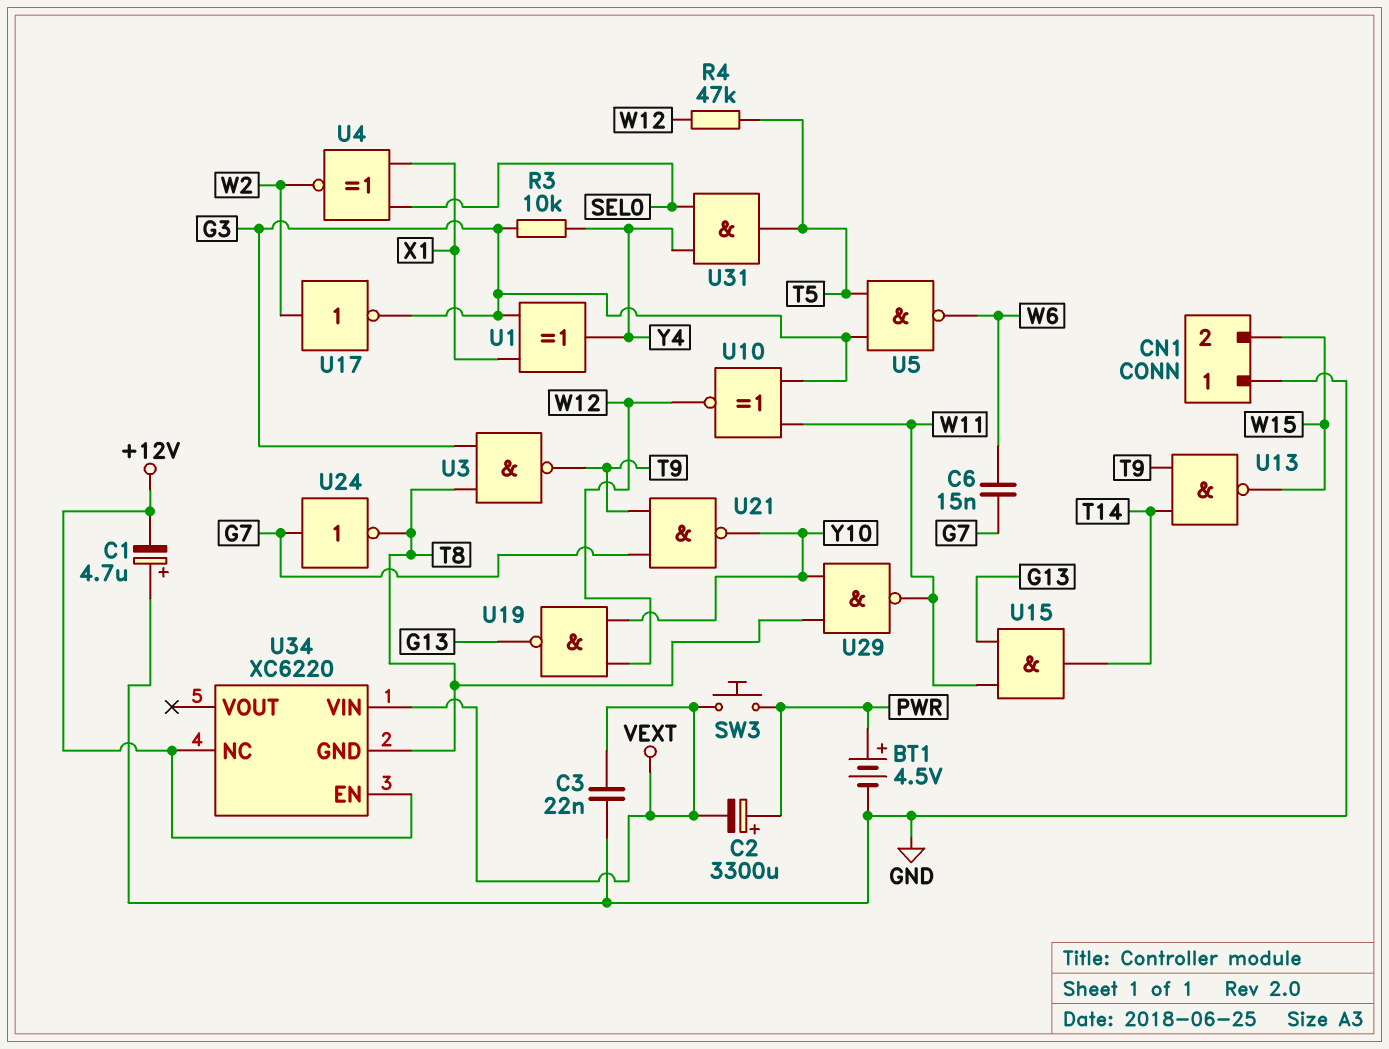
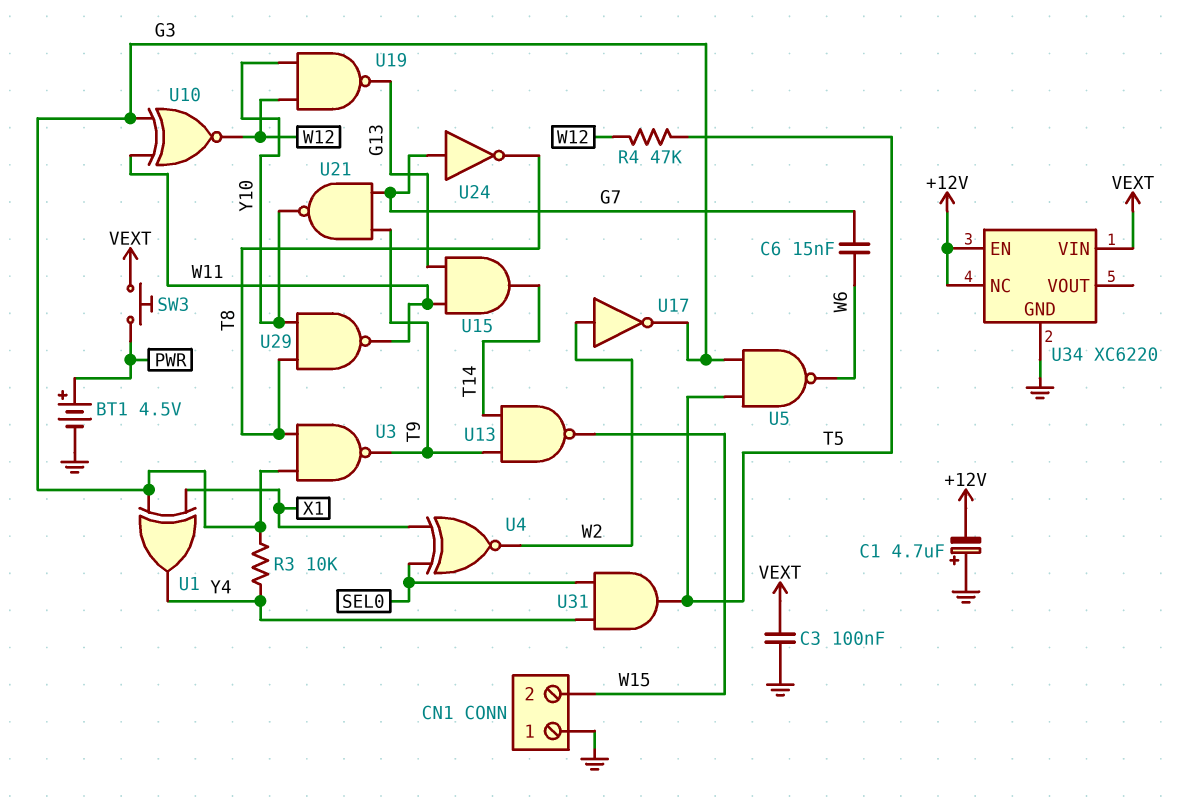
C2: 3300uF (plus PWR, minus VEXT) -> none
C3: 22nF (GND, VEXT) -> 100nF (GND, VEXT)
U34 pin GND: T8 -> GND

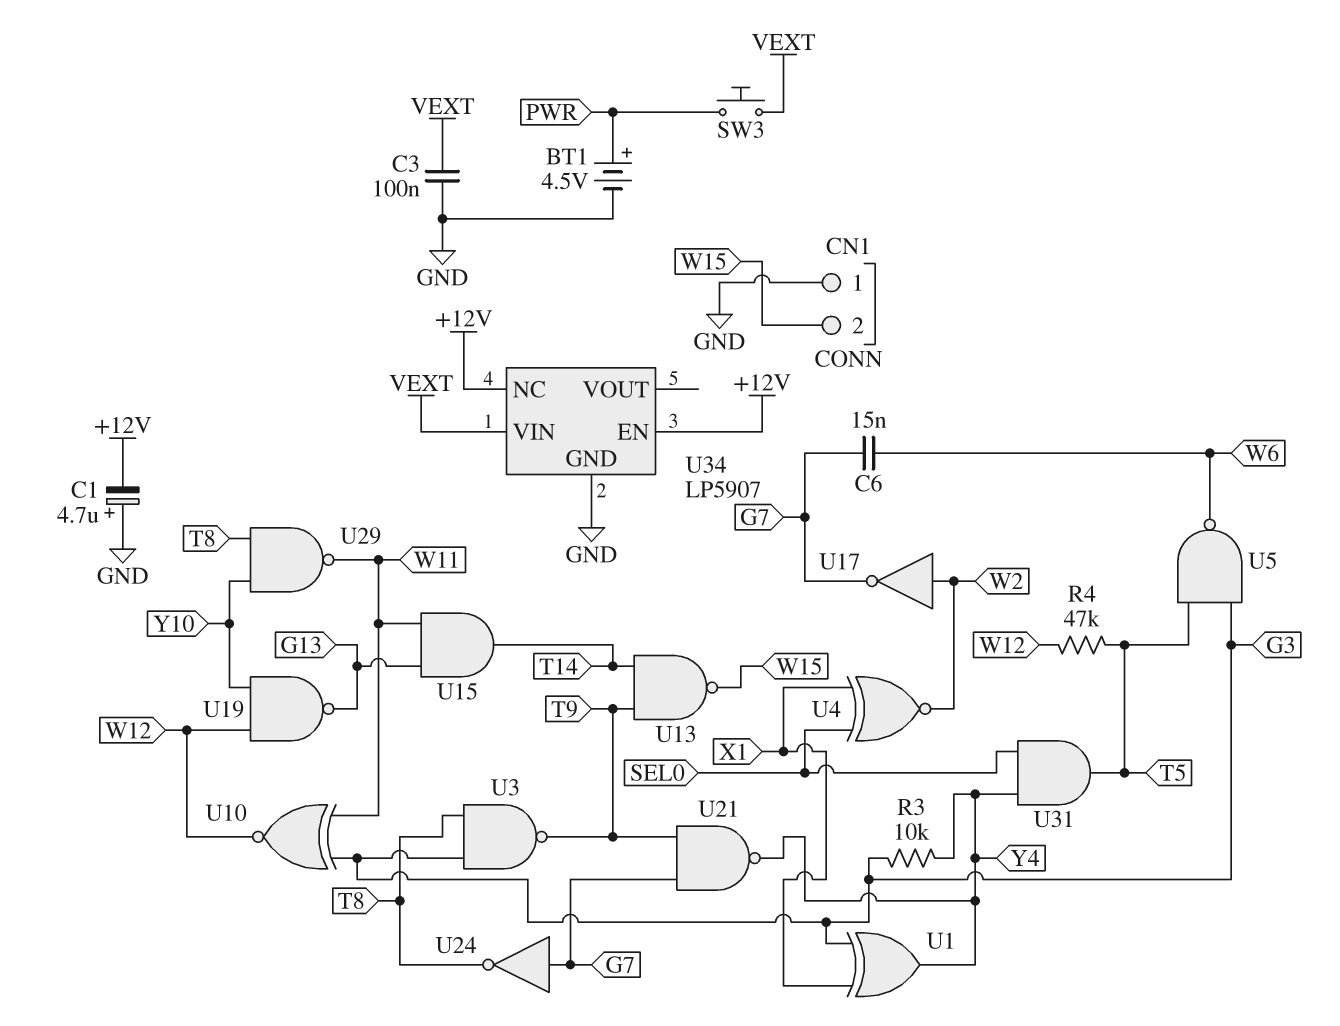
U17: NOT (in W2, out G3) -> NOT (in W2, out G7)
U21: NAND (in G7, in T9, out Y10) -> NAND (in G7, in T9, out Y4)
U34: XC6220 -> LP5907

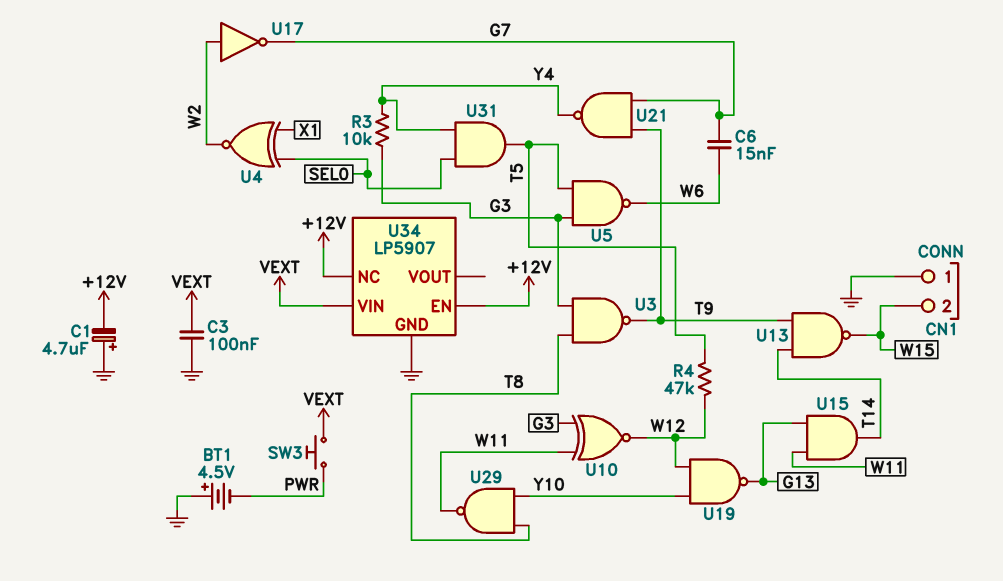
BT1: 4.5V (plus PWR, minus GND) -> 4.5V (plus GND, minus PWR)
U1: XOR (in G3, in X1, out Y4) -> none
U24: NOT (in G7, out T8) -> none

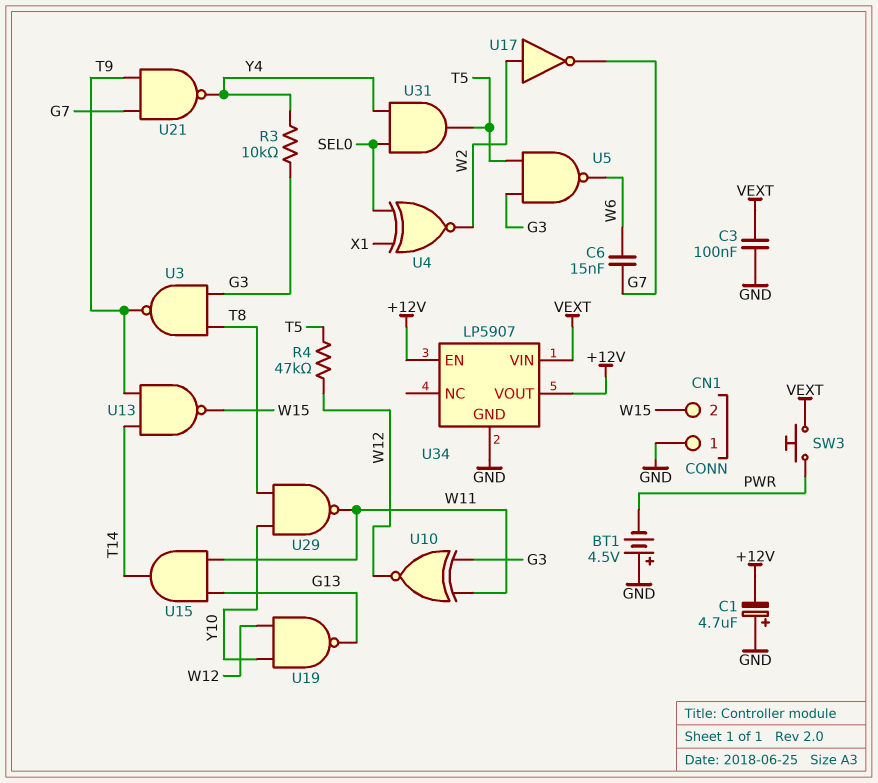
U34 pin NC: +12V -> none
U34 pin VOUT: none -> +12V

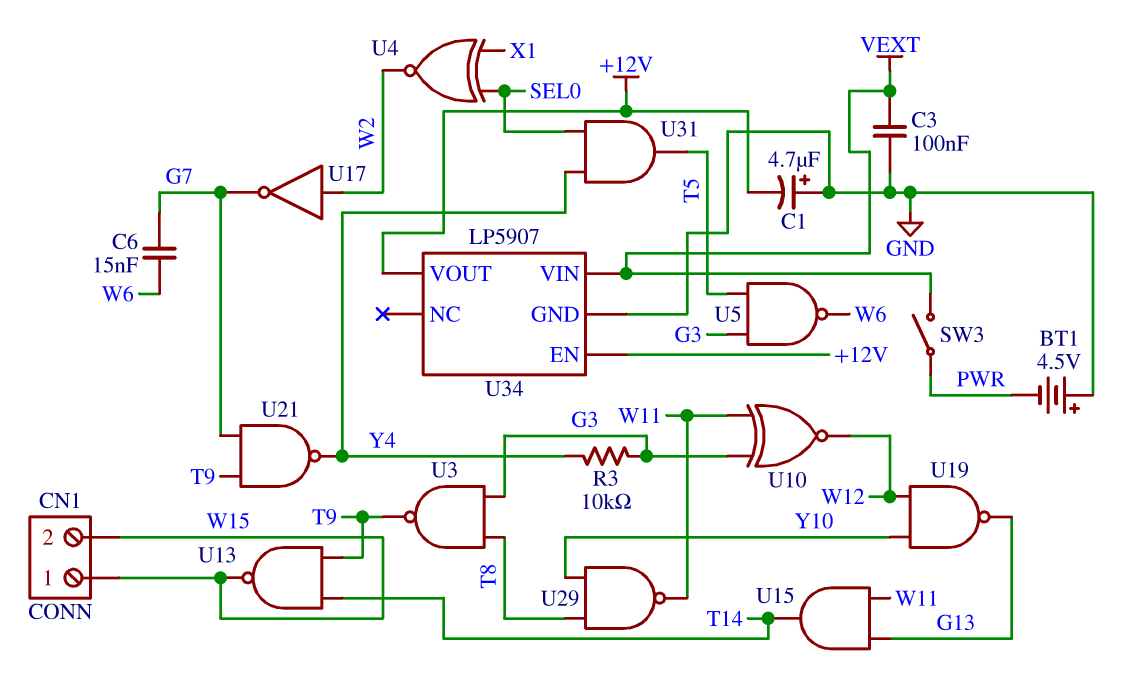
CN1 pin 1: GND -> W15
R4: 47k (T5, W12) -> none
SW3: button (PWR, VEXT) -> switch (PWR, VEXT)

